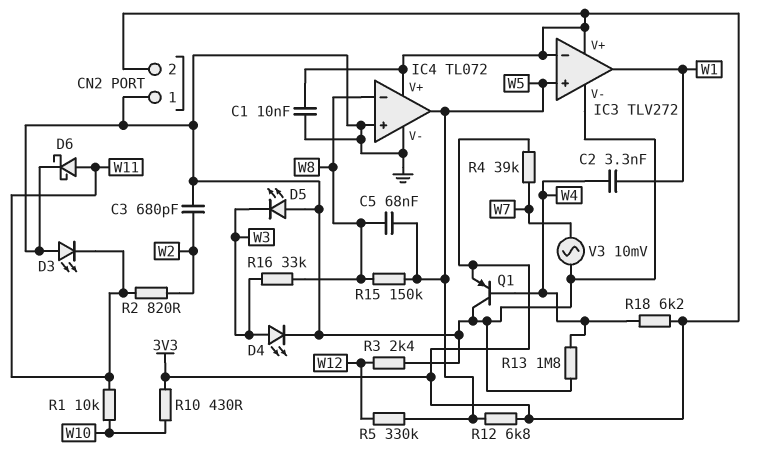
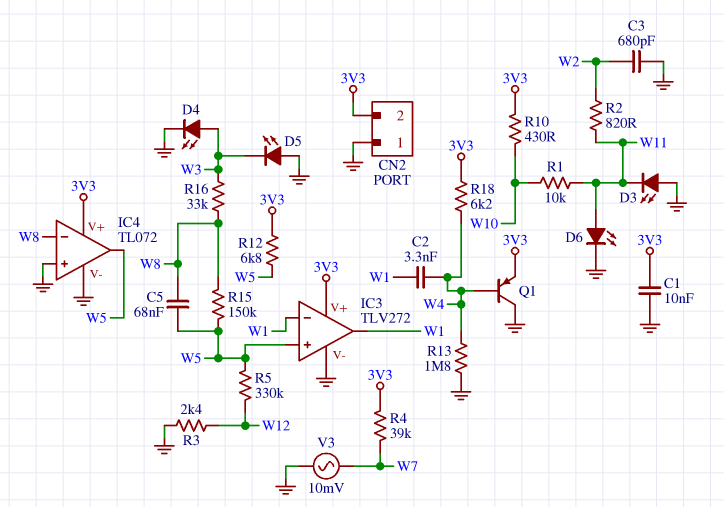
D6: schottky (A W11, K GND) -> LED (A W11, K GND)
IC3 pin in-: 3V3 -> W1

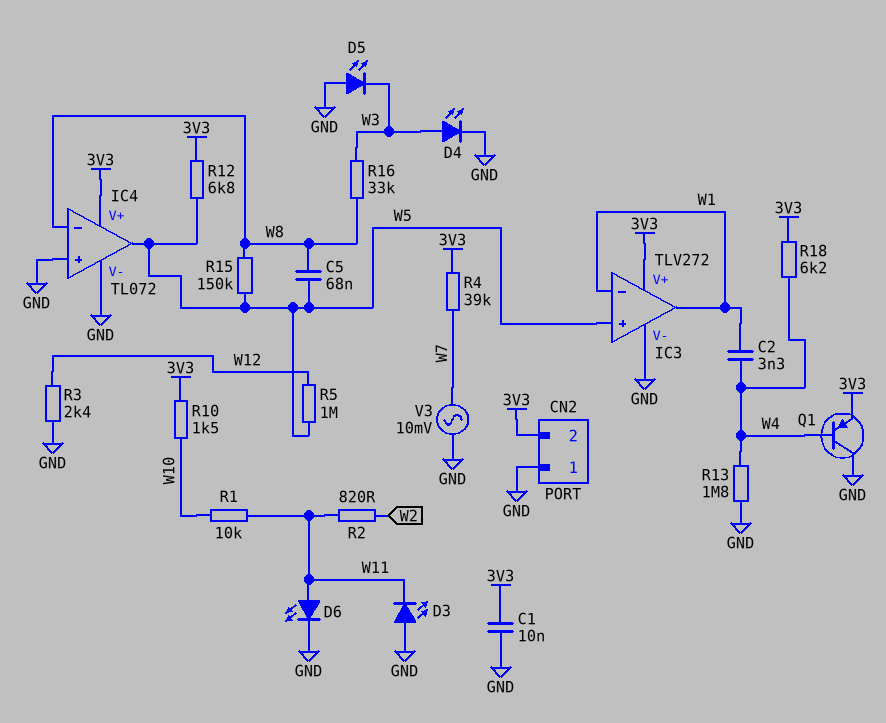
C3: 680pF (GND, W2) -> none
R5: 330k (W5, W12) -> 1M (W5, W12)
R10: 430 (3V3, W10) -> 1.5k (3V3, W10)

